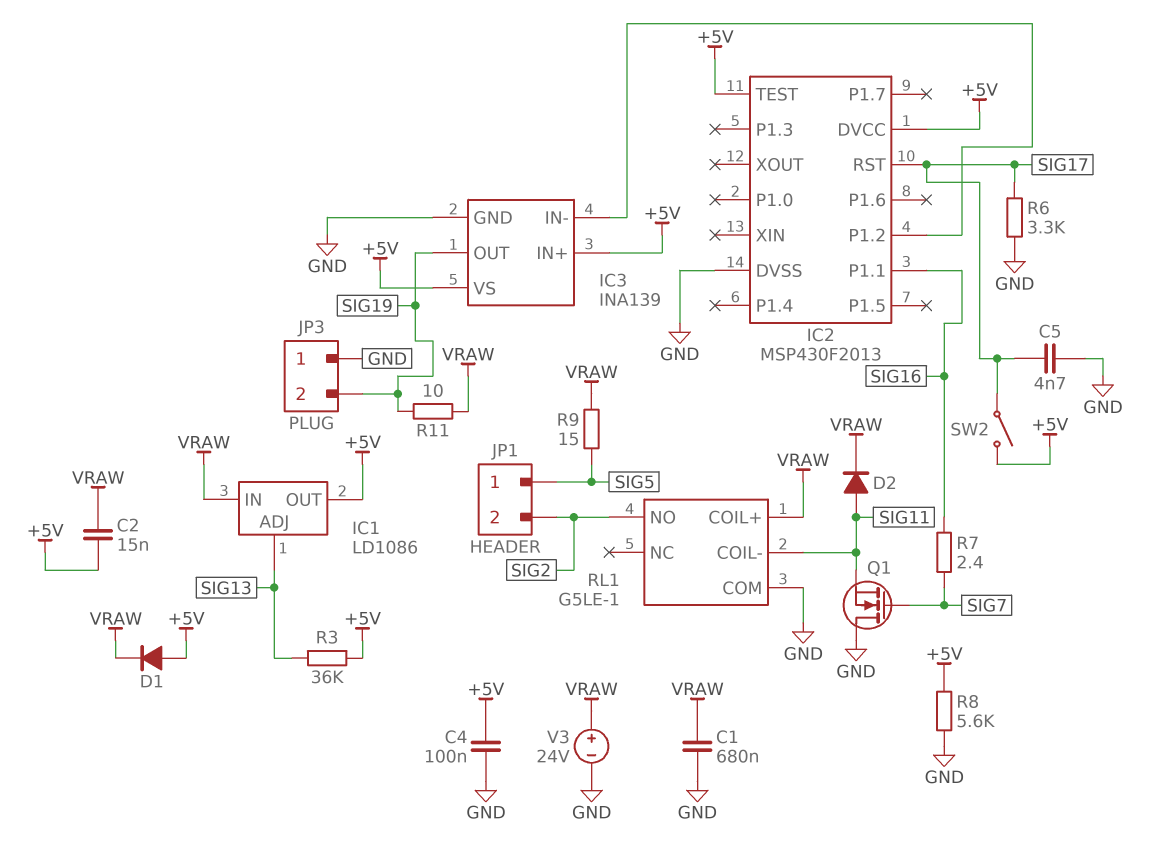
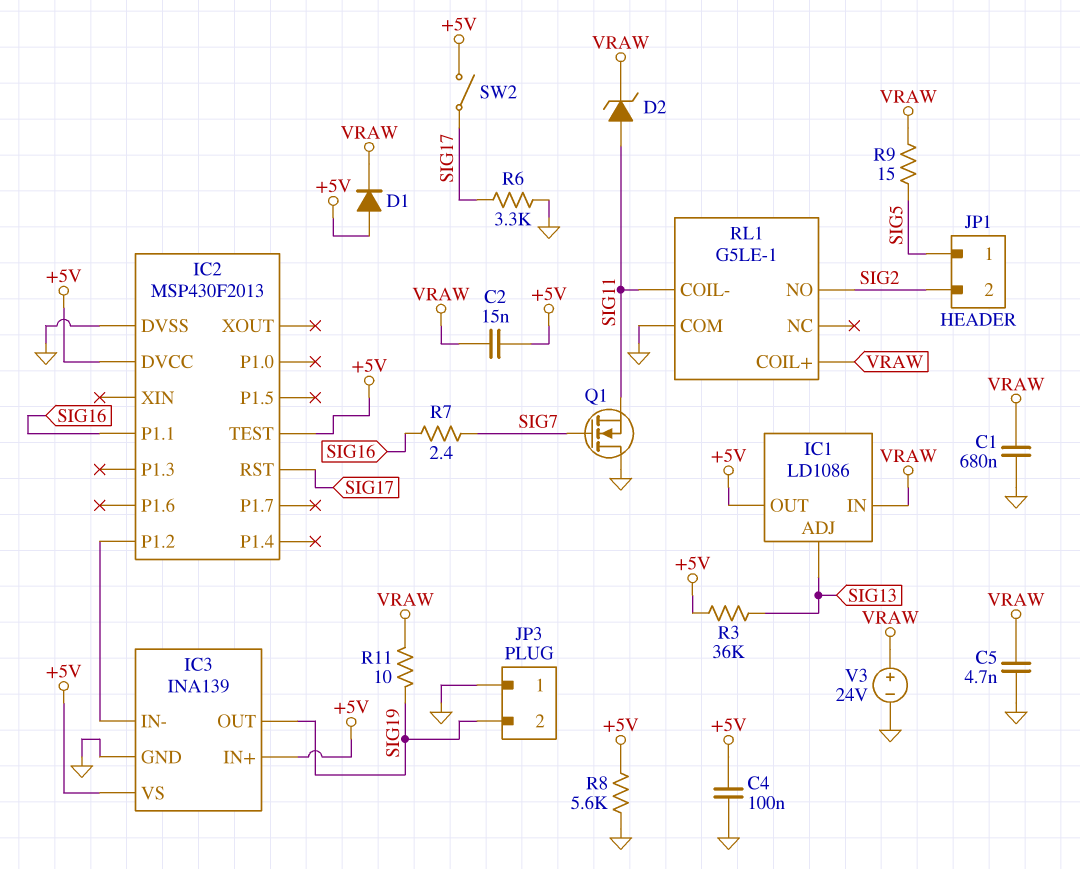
C5: 4.7nF (GND, SIG17) -> 4.7nF (GND, VRAW)
D2: diode (A SIG11, K VRAW) -> zener (A SIG11, K VRAW)

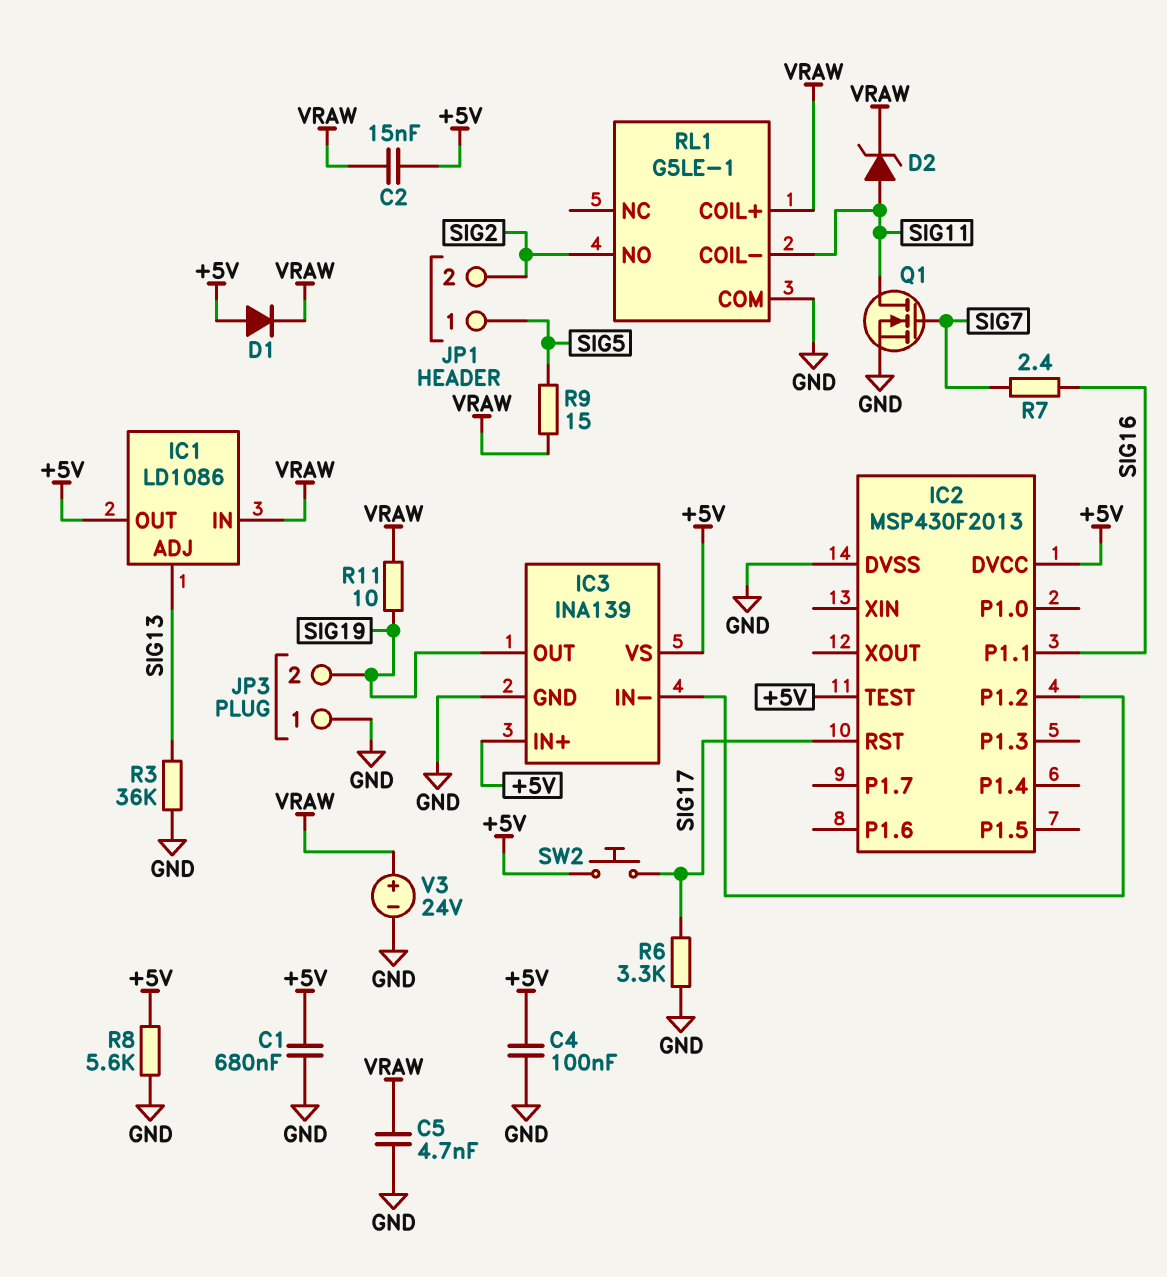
C1: 680nF (GND, VRAW) -> 680nF (+5V, GND)
Q1: NMOS (G SIG7, D GND, S SIG11) -> NMOS (G SIG7, D SIG11, S GND)
R3: 36k (+5V, SIG13) -> 36k (GND, SIG13)
SW2: switch (+5V, SIG17) -> button (+5V, SIG17)

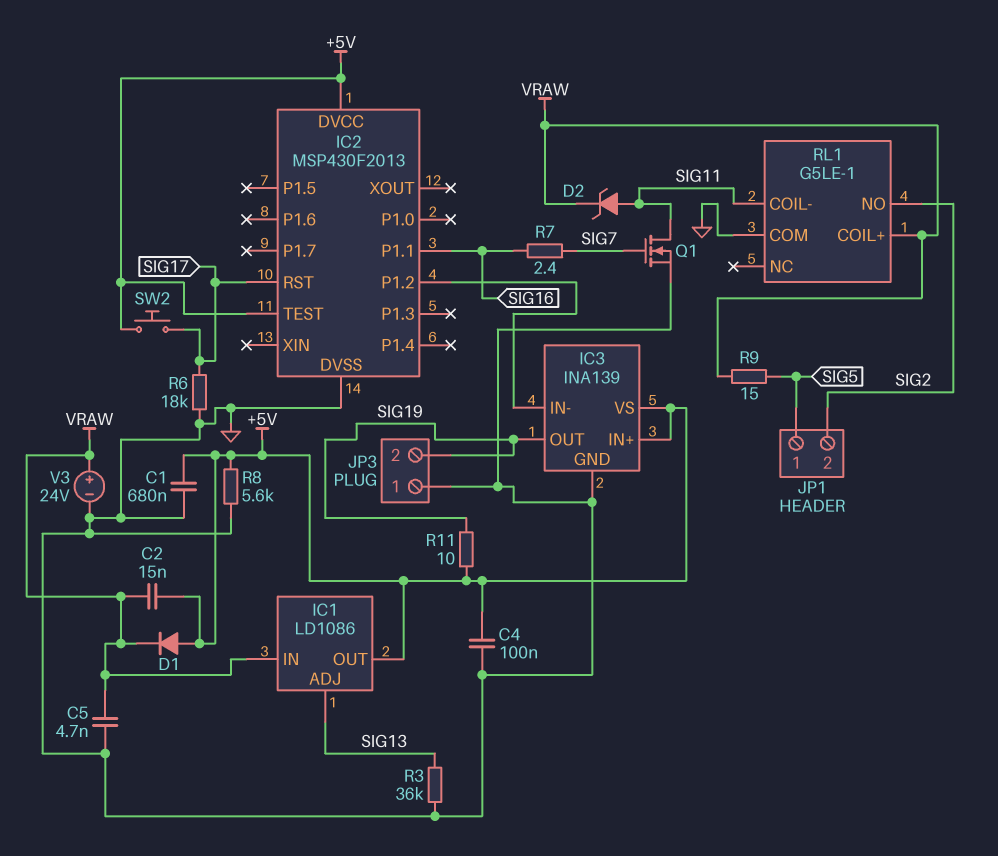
R6: 3.3k (GND, SIG17) -> 18k (GND, SIG17)
R11: 10 (SIG19, VRAW) -> 10 (+5V, SIG19)

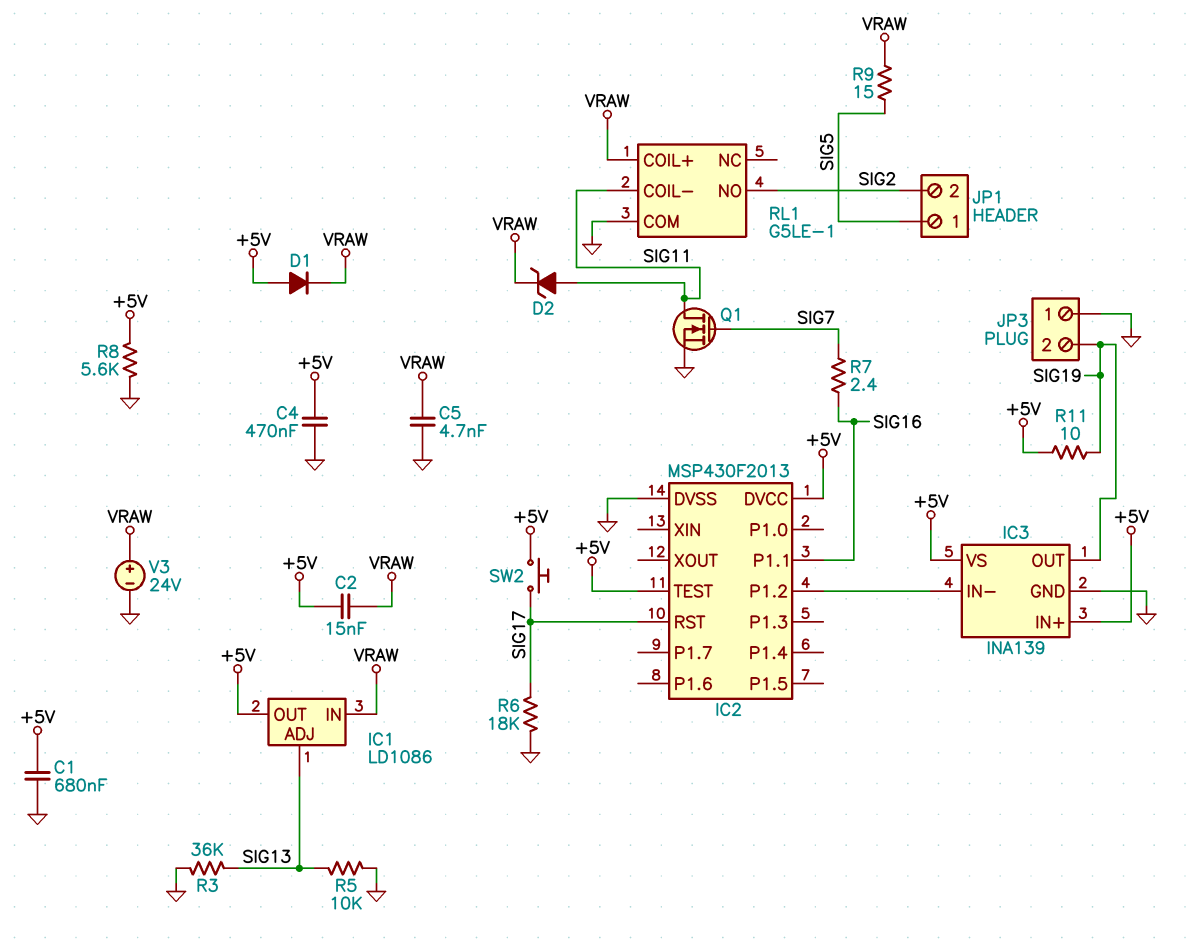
C4: 100nF (+5V, GND) -> 470nF (+5V, GND)
R5: none -> 10k (GND, SIG13)

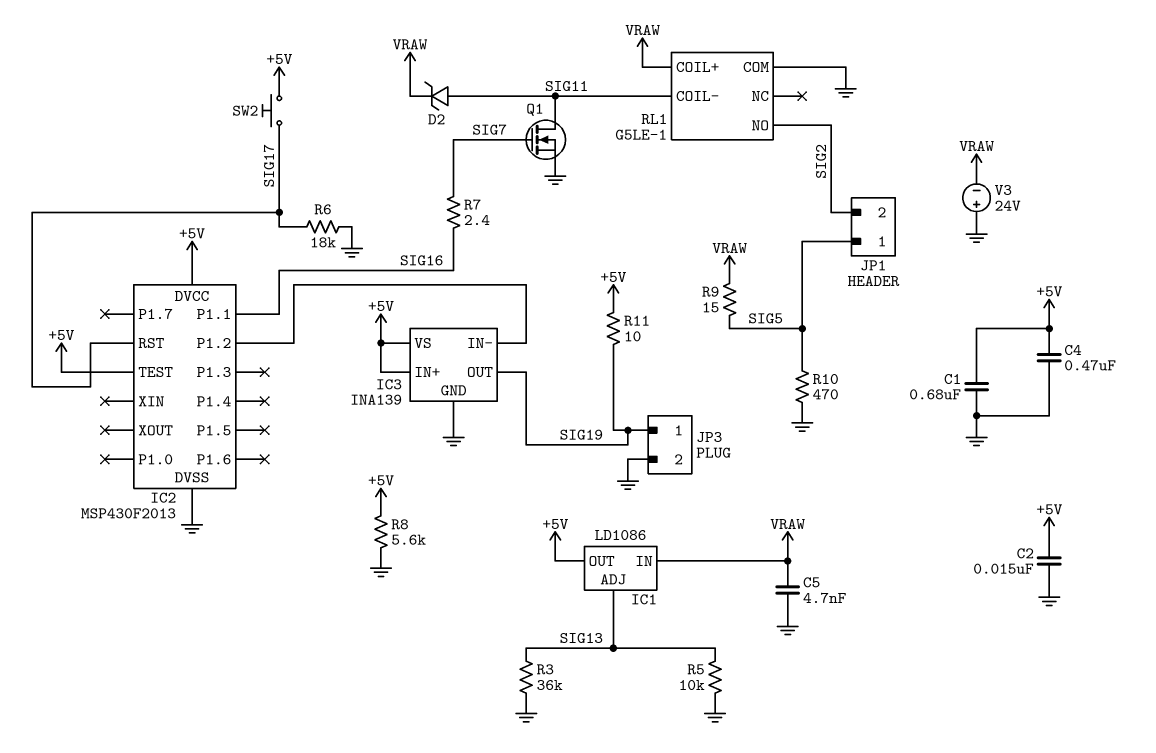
C2: 15nF (+5V, VRAW) -> 15nF (+5V, GND)
D1: diode (A +5V, K VRAW) -> none
JP3 pin 1: GND -> SIG19
JP3 pin 2: SIG19 -> GND
R10: none -> 470 (GND, SIG5)
V3: 24V (plus VRAW, minus GND) -> 24V (plus GND, minus VRAW)

